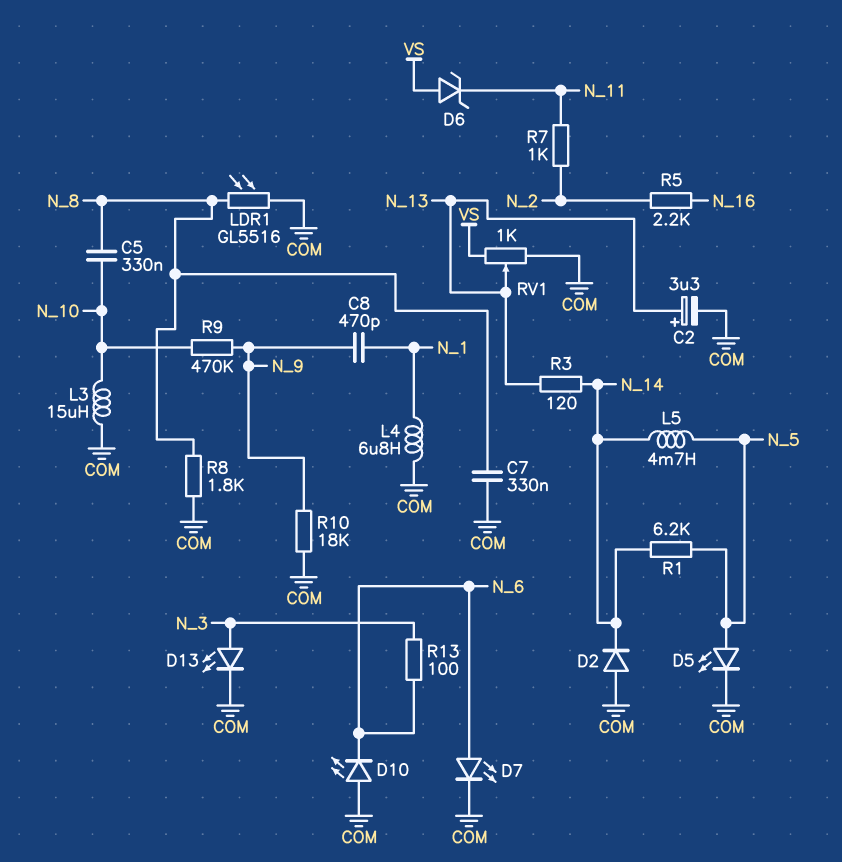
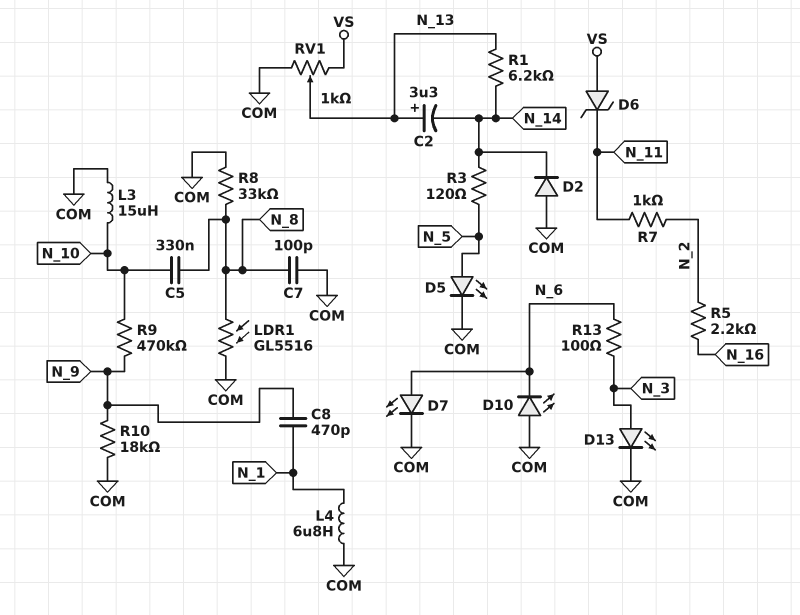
C2: 3.3uF (plus N_13, minus COM) -> 3.3uF (plus N_13, minus N_14)
C7: 330nF (COM, N_8) -> 100pF (COM, N_8)
L5: 4.7mH (N_5, N_14) -> none
R1: 6.2k (N_5, N_14) -> 6.2k (N_13, N_14)
R3: 120 (N_13, N_14) -> 120 (N_5, N_14)
R8: 1.8k (COM, N_8) -> 33k (COM, N_8)

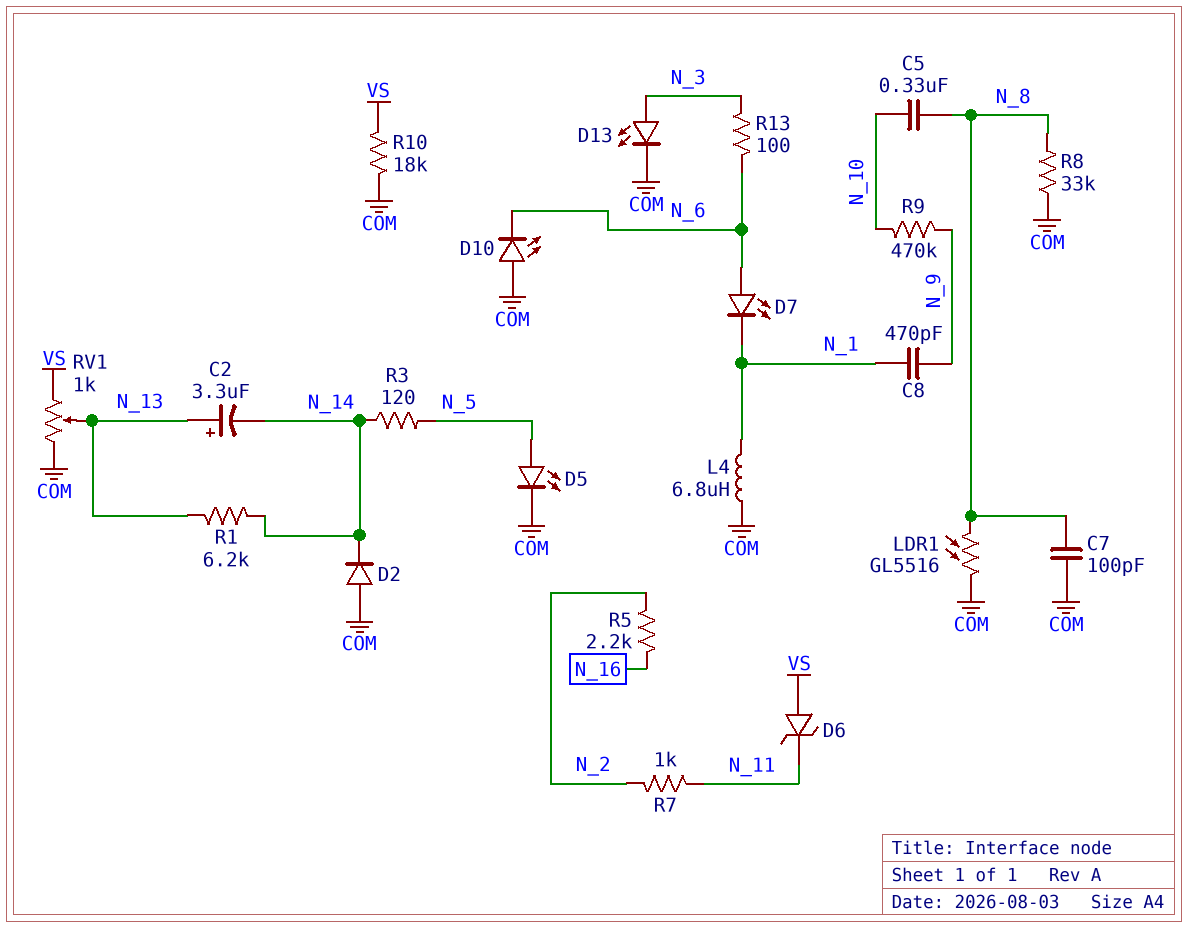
D7: LED (A N_6, K COM) -> LED (A N_6, K N_1)
L3: 15uH (COM, N_10) -> none
R10: 18k (COM, N_9) -> 18k (COM, VS)

